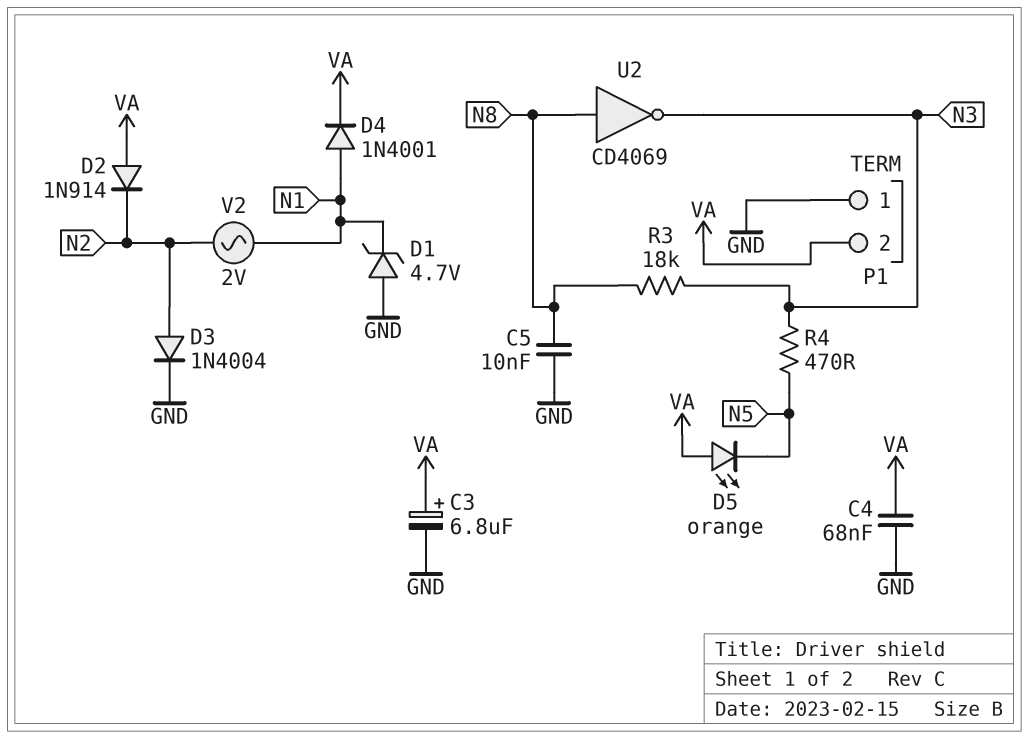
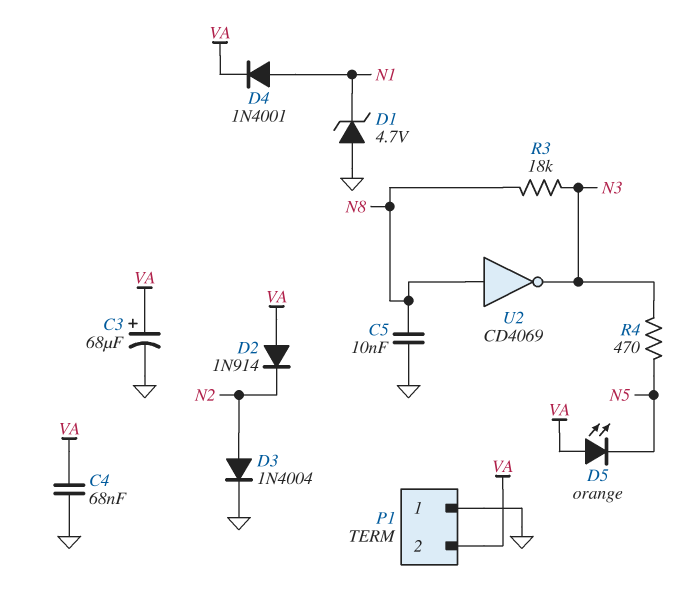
C3: 6.8uF (plus VA, minus GND) -> 68uF (plus VA, minus GND)
V2: AC 2V (N1, N2) -> none

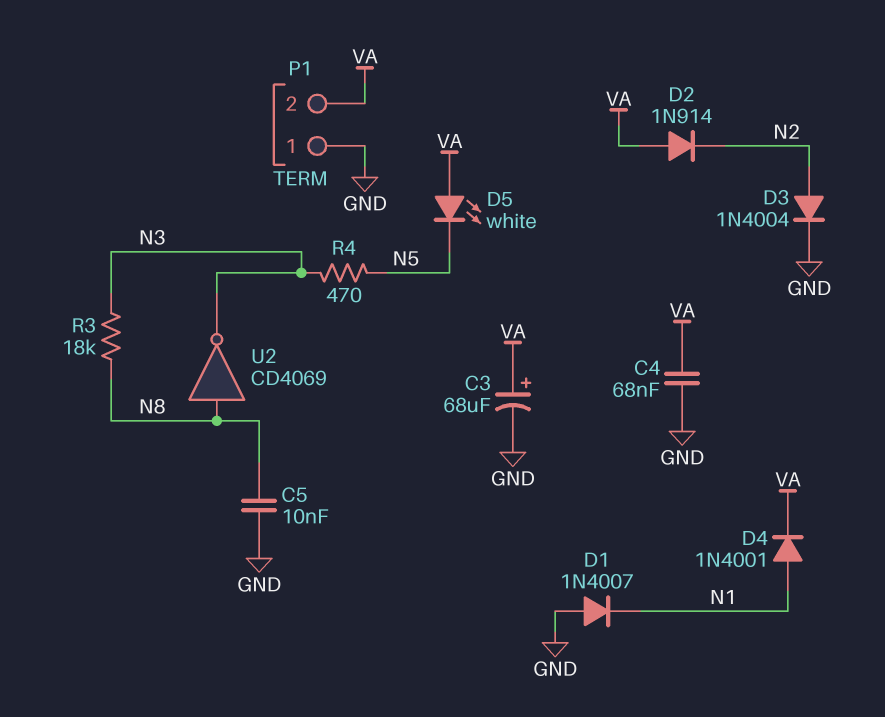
D1: zener 4.7V (A GND, K N1) -> diode 1N4007 (A GND, K N1)
D5: LED orange (A VA, K N5) -> LED white (A VA, K N5)

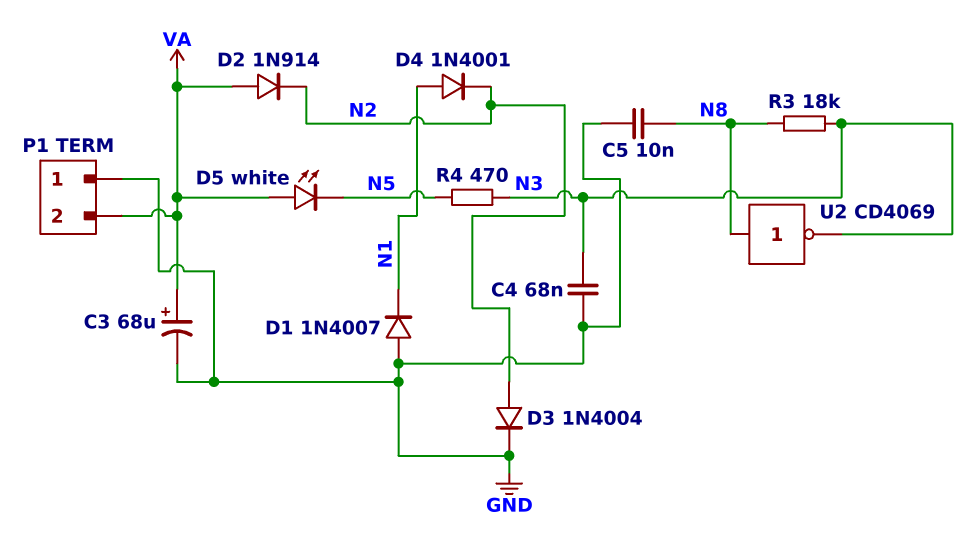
C4: 68nF (GND, VA) -> 68nF (GND, N3)
D4: diode 1N4001 (A N1, K VA) -> diode 1N4001 (A N1, K N2)

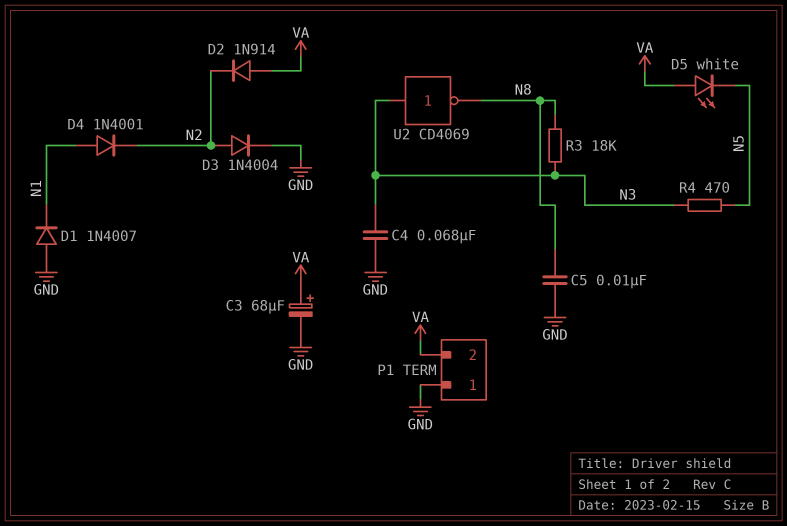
U2: NOT CD4069 (in N8, out N3) -> NOT CD4069 (in N3, out N8)

